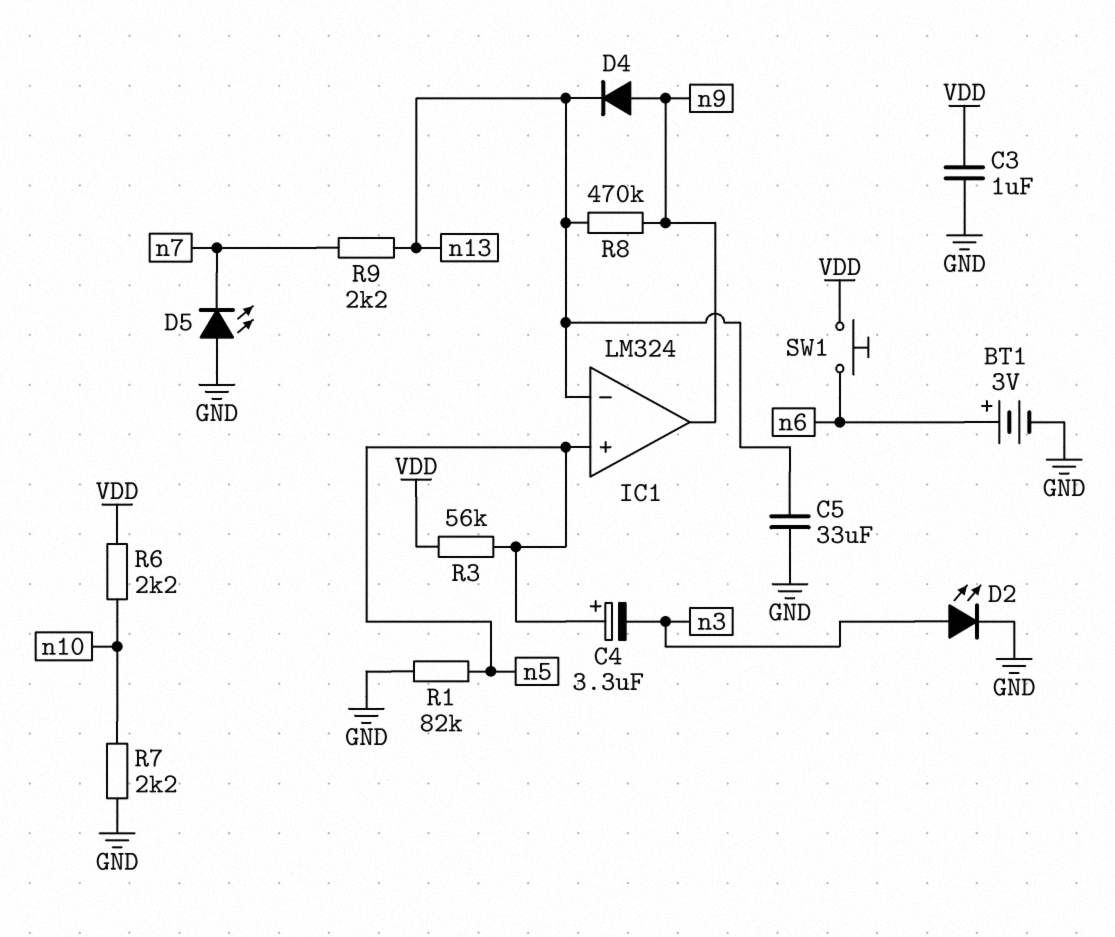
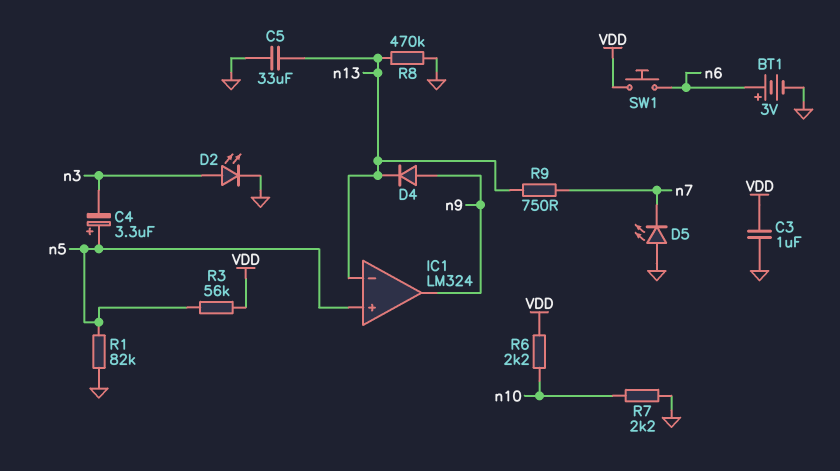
R8: 470k (n9, n13) -> 470k (GND, n13)
R9: 2.2k (n7, n13) -> 750 (n7, n13)

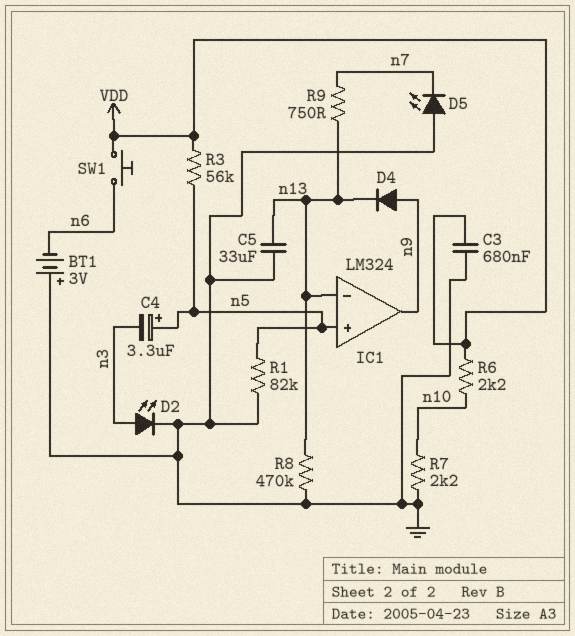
BT1: 3V (plus n6, minus GND) -> 3V (plus GND, minus n6)
C3: 1uF (GND, VDD) -> 680nF (GND, VDD)

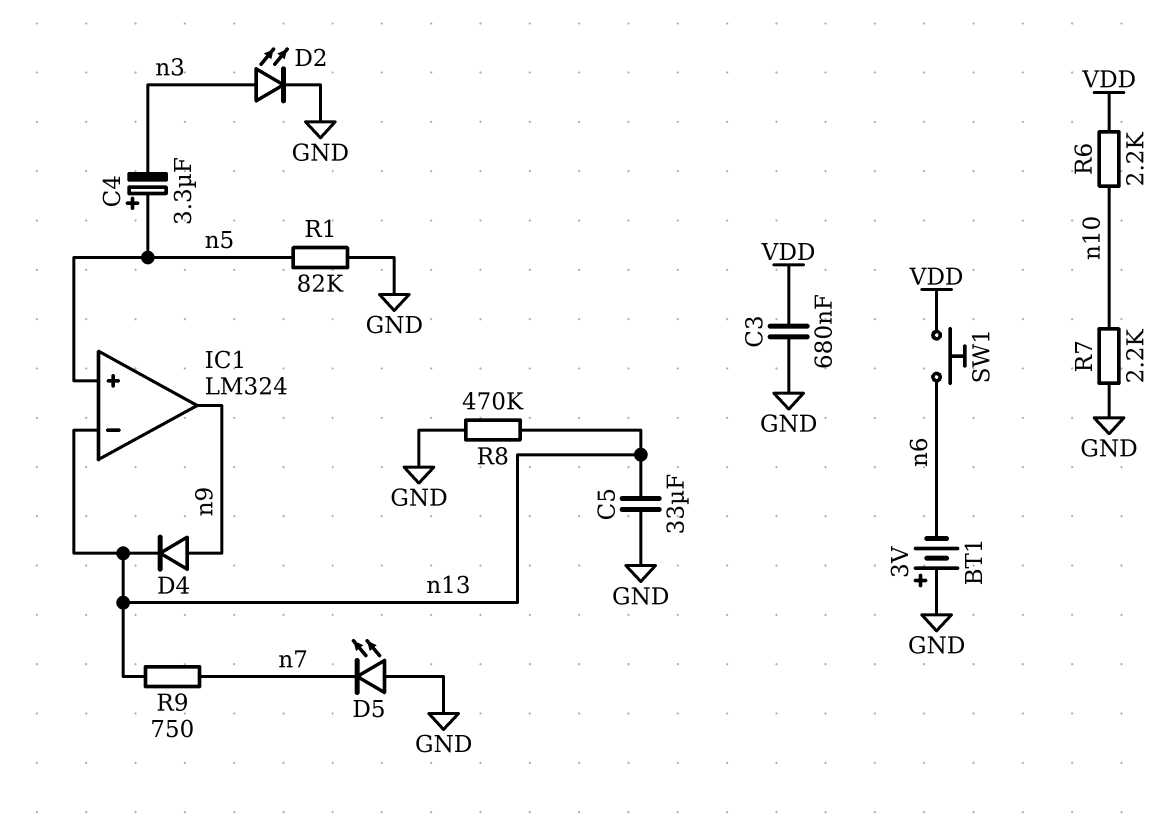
R3: 56k (VDD, n5) -> none

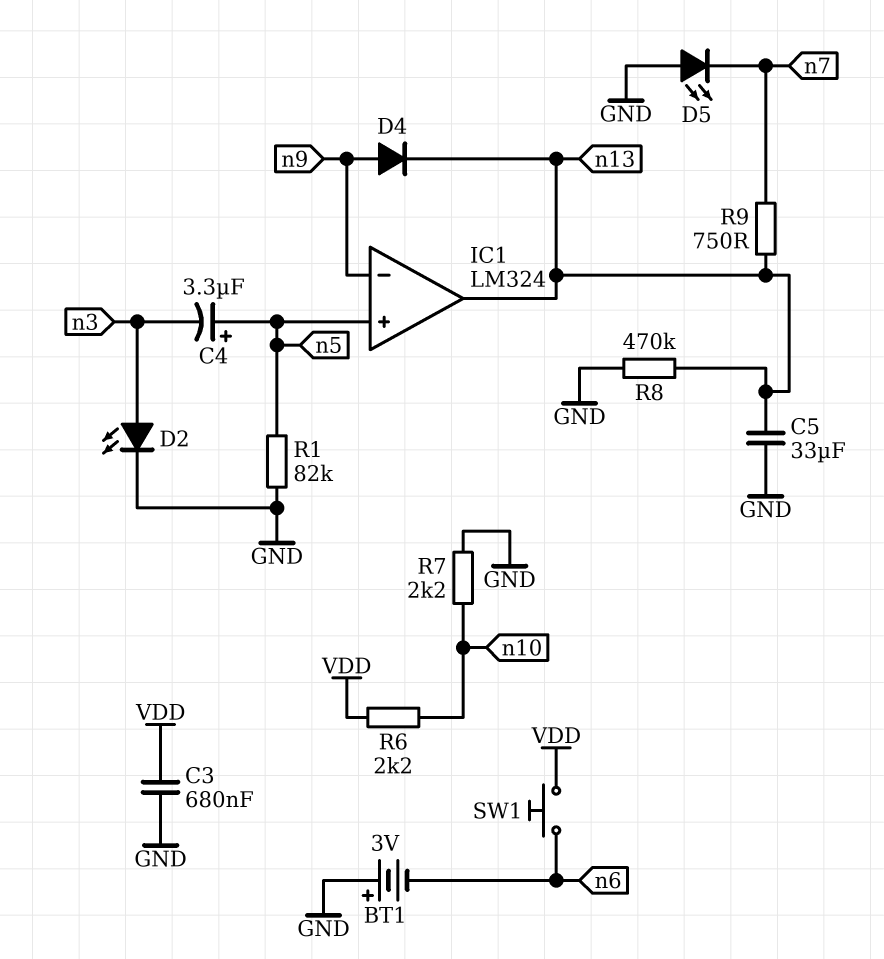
IC1 pin in-: n13 -> n9
IC1 pin out: n9 -> n13

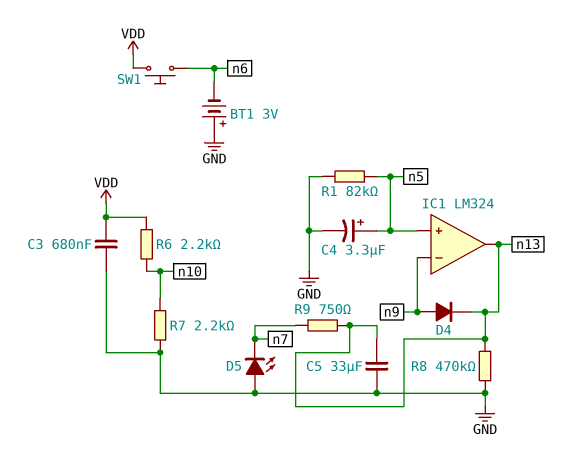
C4: 3.3uF (plus n5, minus n3) -> 3.3uF (plus n5, minus GND)
D2: LED (A n3, K GND) -> none

